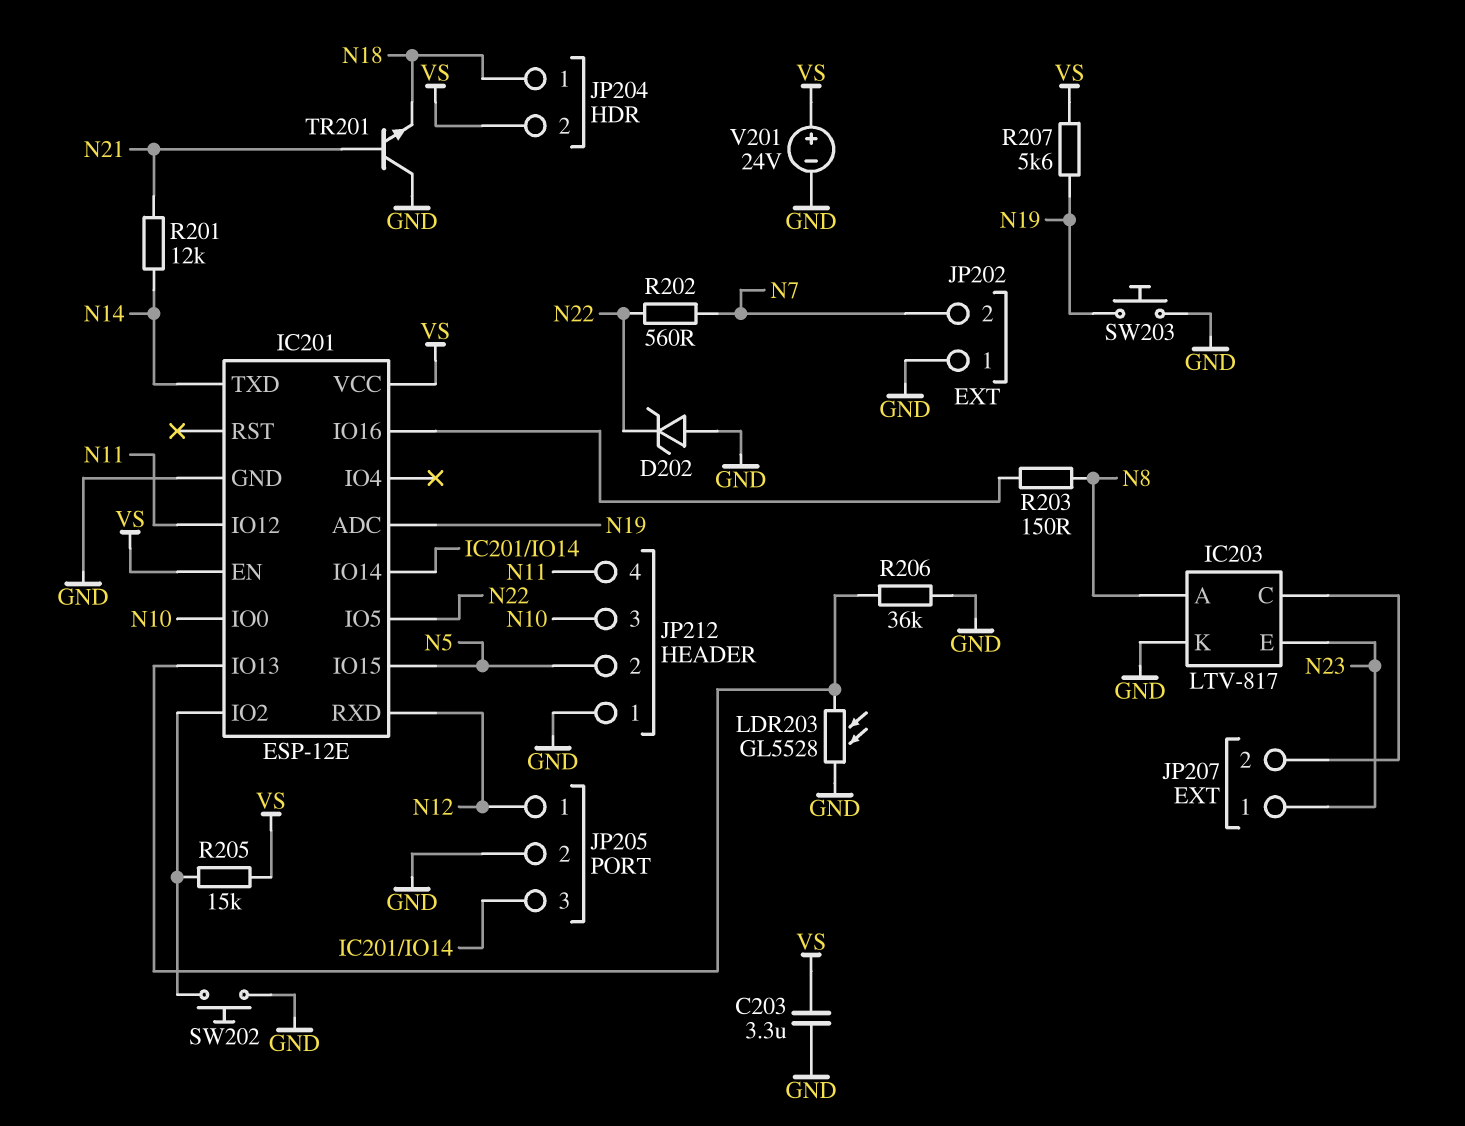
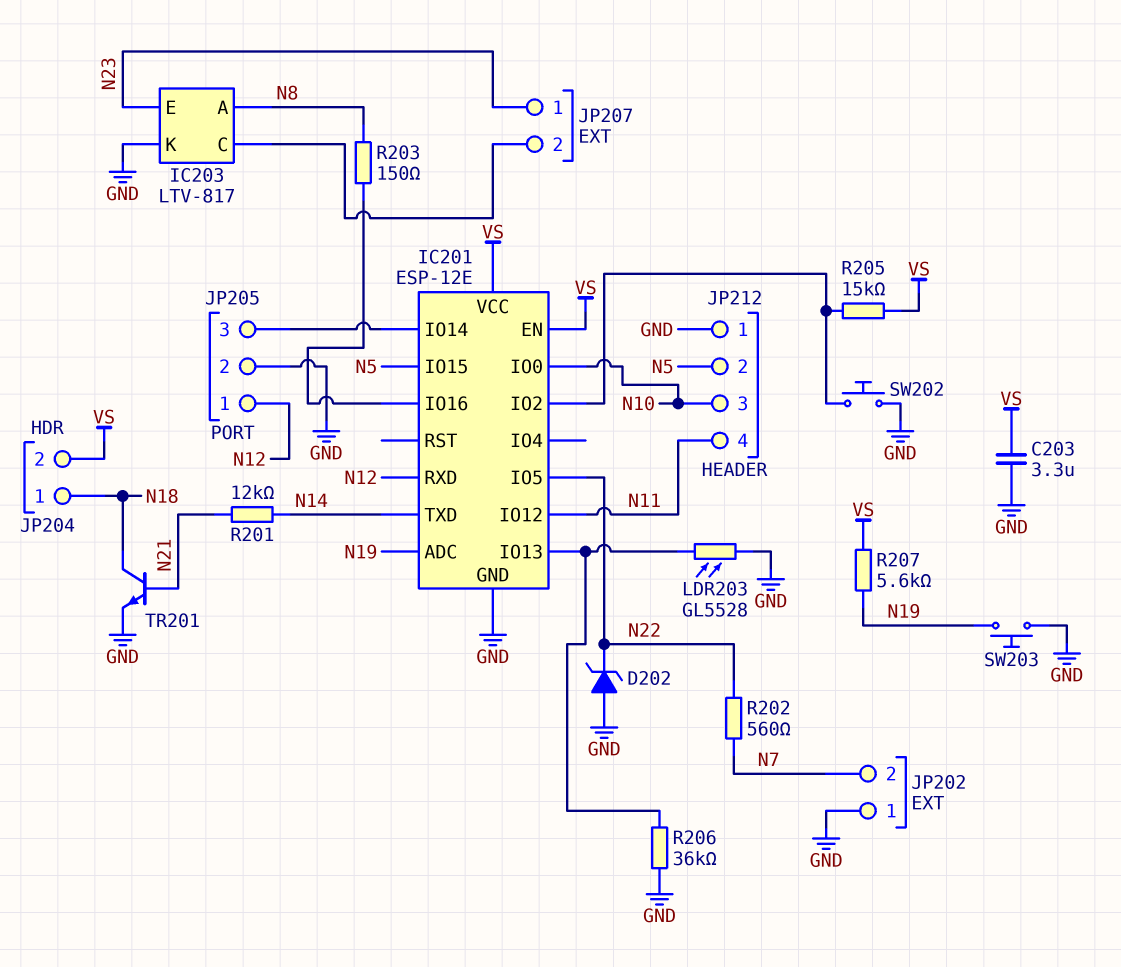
TR201: NPN (B N21, C GND, E N18) -> NPN (B N21, C N18, E GND)
V201: 24V (plus VS, minus GND) -> none

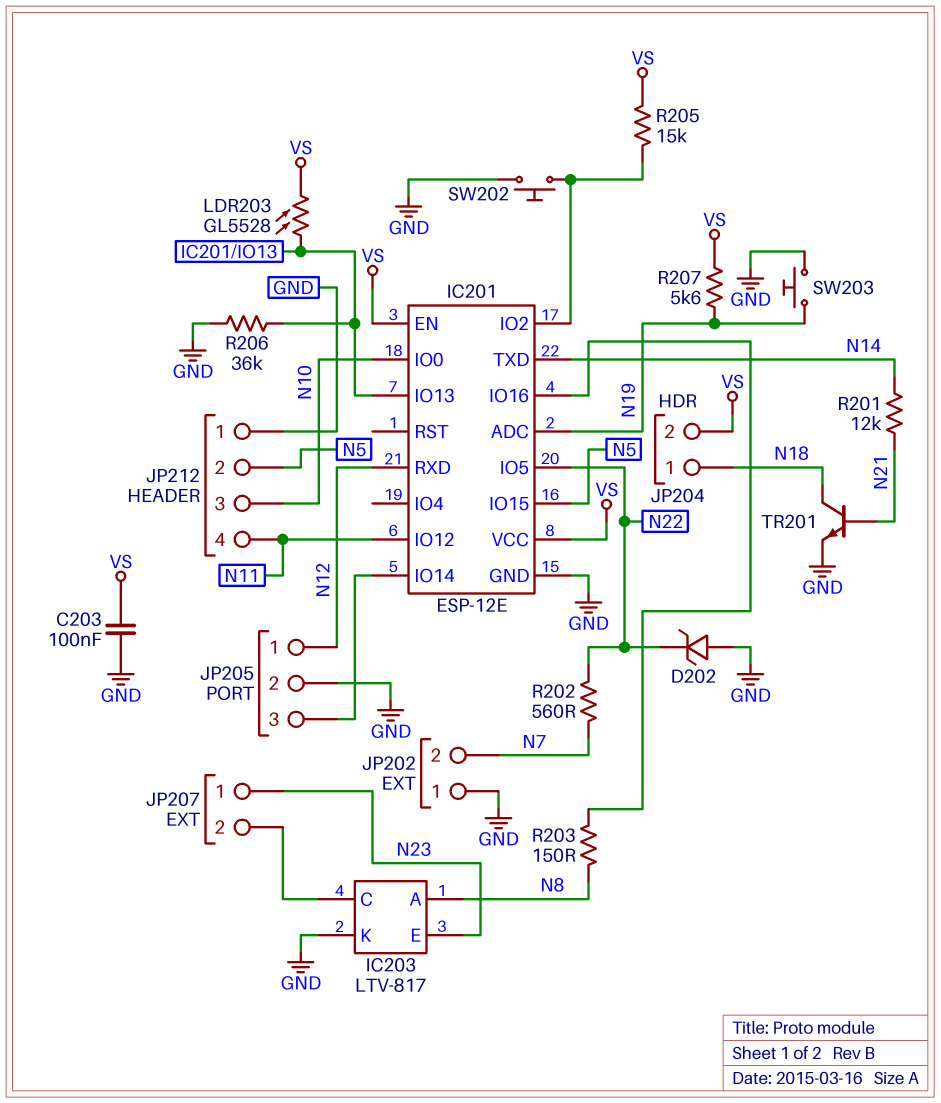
C203: 3.3uF (GND, VS) -> 100nF (GND, VS)
LDR203: GL5528 (GND, IC201/IO13) -> GL5528 (IC201/IO13, VS)

